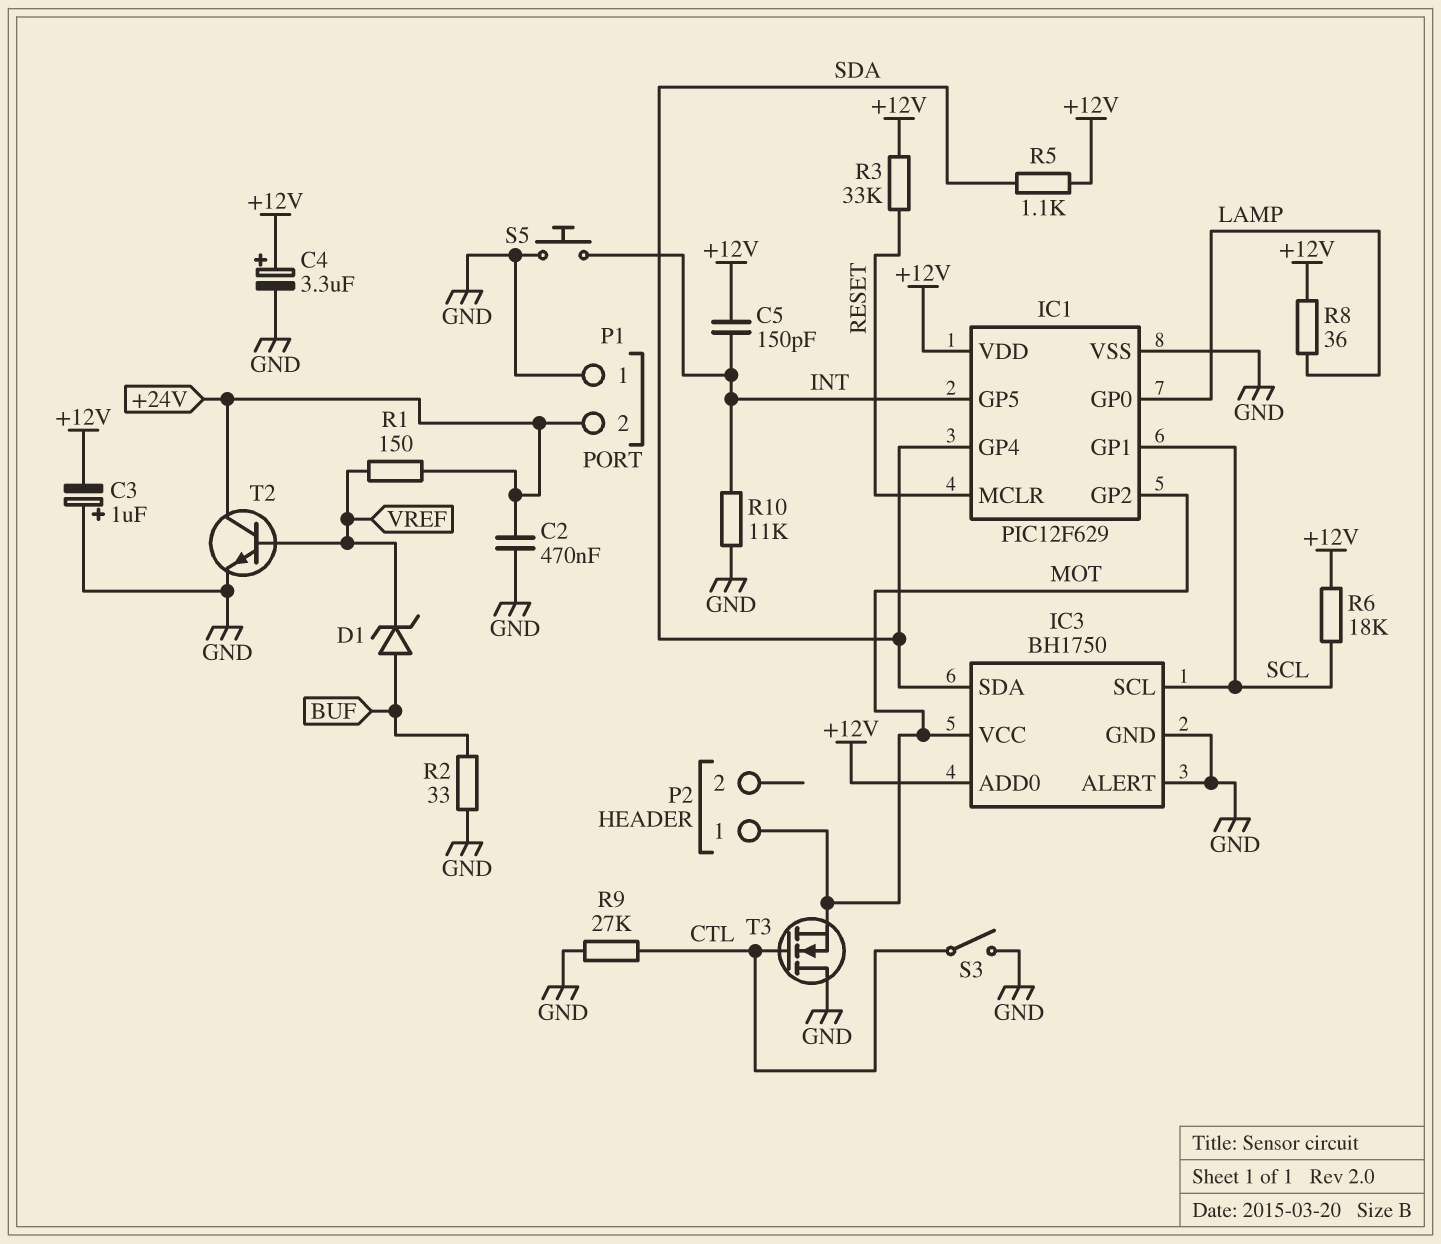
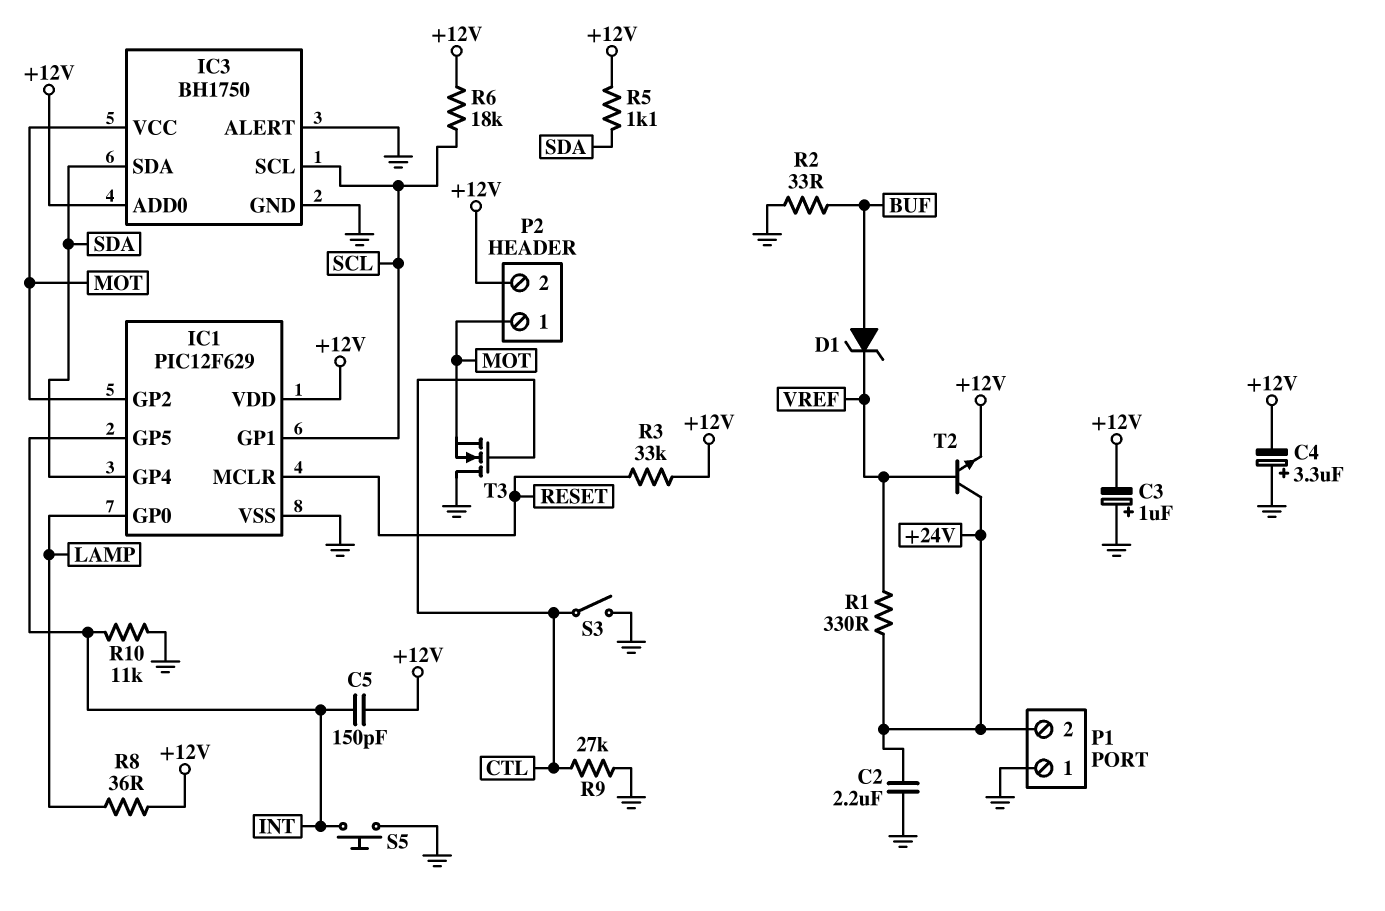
C2: 470nF (+24V, GND) -> 2.2uF (+24V, GND)
C4: 3.3uF (plus +12V, minus GND) -> 3.3uF (plus GND, minus +12V)
P2 pin 2: none -> +12V
R1: 150 (+24V, VREF) -> 330 (+24V, VREF)
T2: NPN (B VREF, C +24V, E GND) -> NPN (B VREF, C +24V, E +12V)

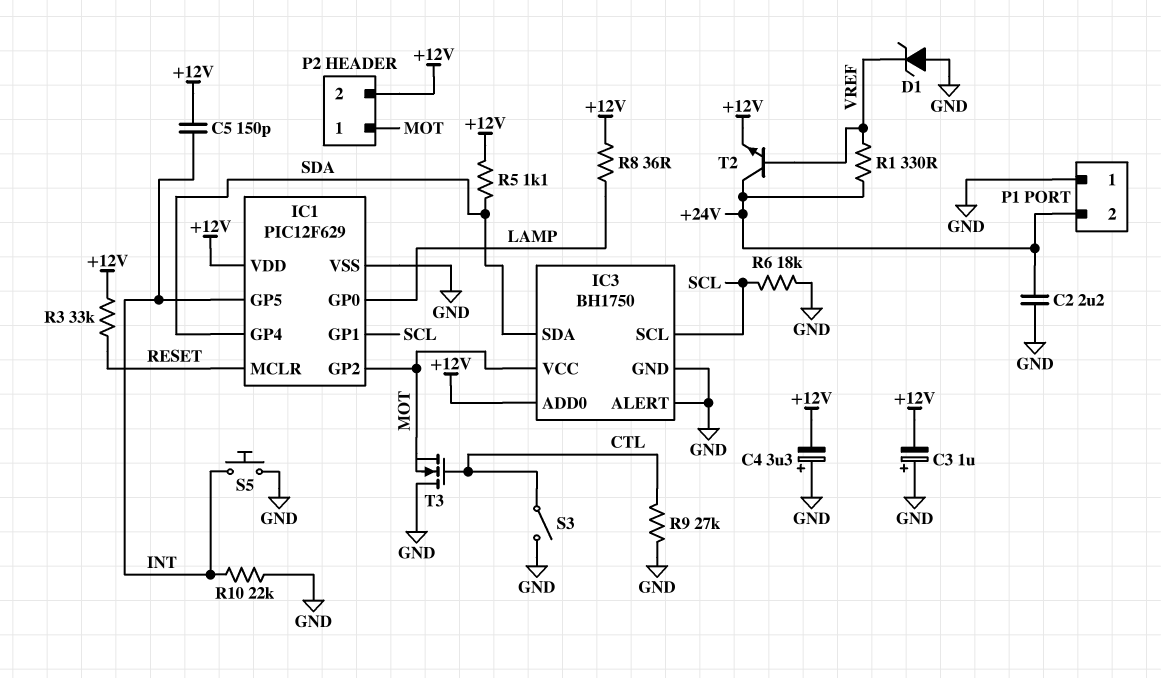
D1: zener (A BUF, K VREF) -> zener (A GND, K VREF)
R2: 33 (BUF, GND) -> none
R6: 18k (+12V, SCL) -> 18k (GND, SCL)
R10: 11k (GND, INT) -> 22k (GND, INT)

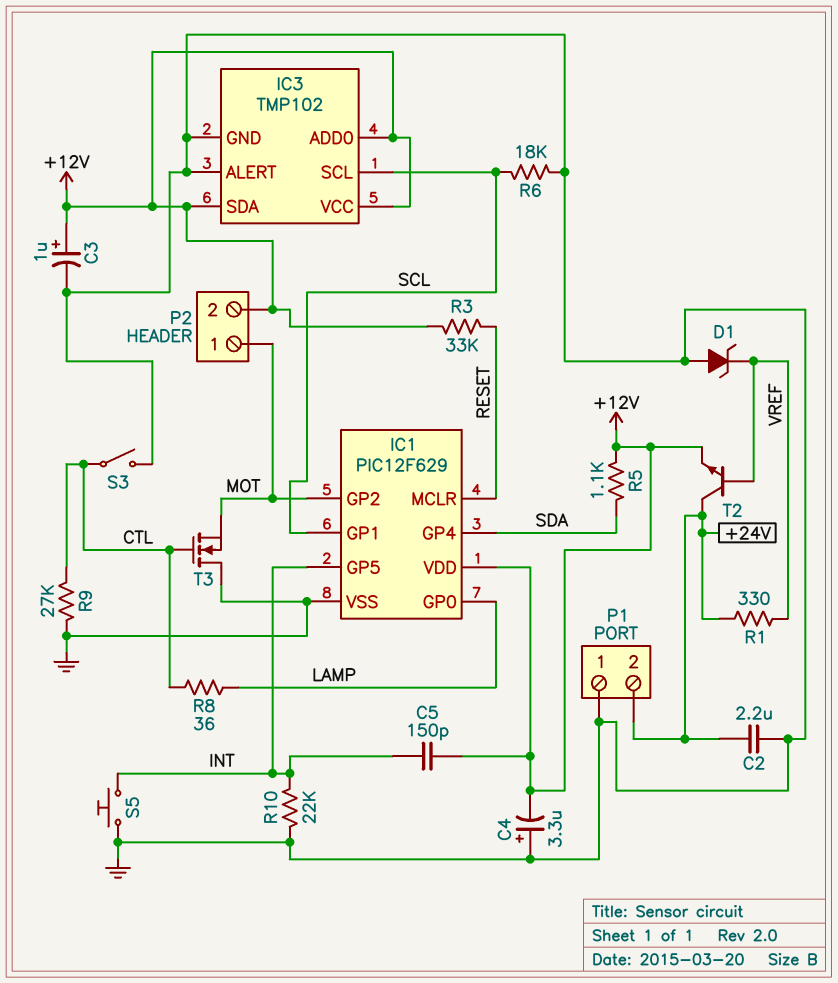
C3: 1uF (plus GND, minus +12V) -> 1uF (plus +12V, minus GND)
IC3: BH1750 -> TMP102
IC3 pin SDA: SDA -> +12V
IC3 pin VCC: MOT -> +12V
R8: 36 (+12V, LAMP) -> 36 (CTL, LAMP)

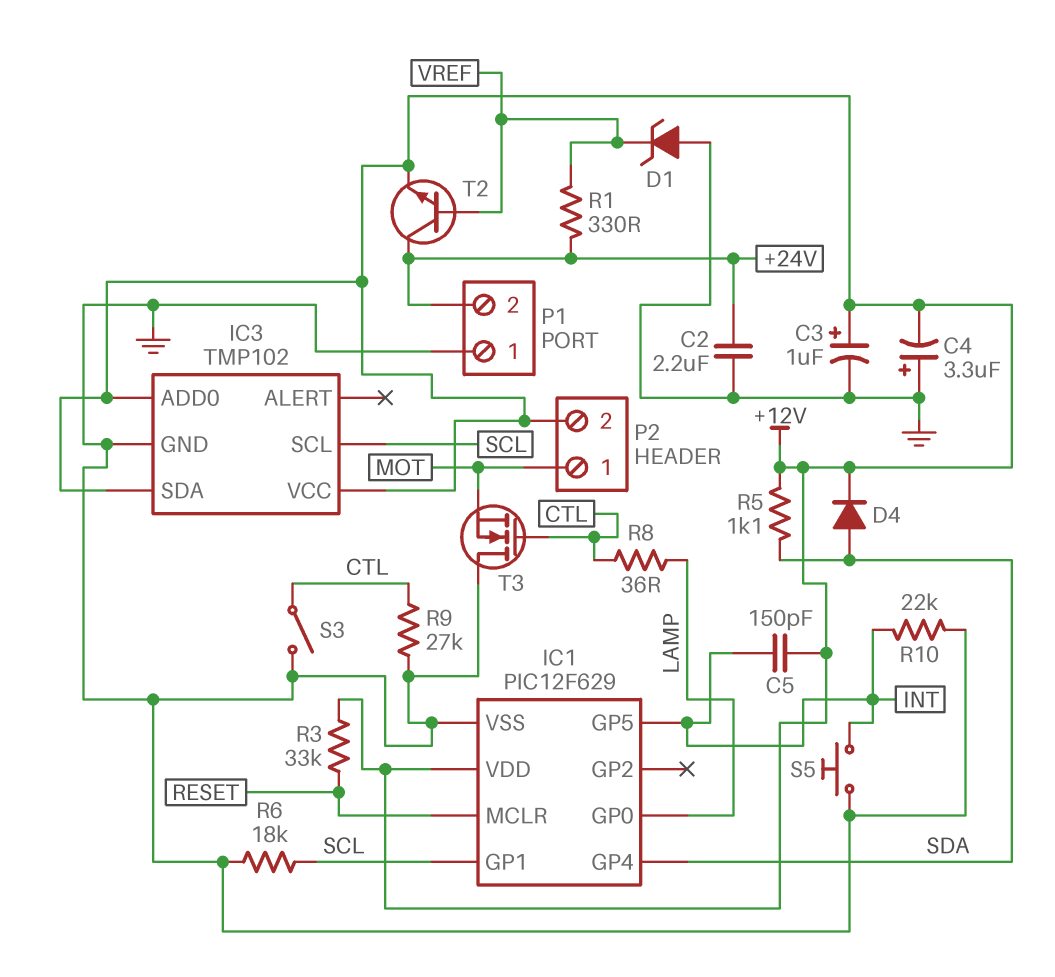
D4: none -> diode (A SDA, K +12V)
IC1 pin GP2: MOT -> none
IC3 pin ALERT: GND -> none

